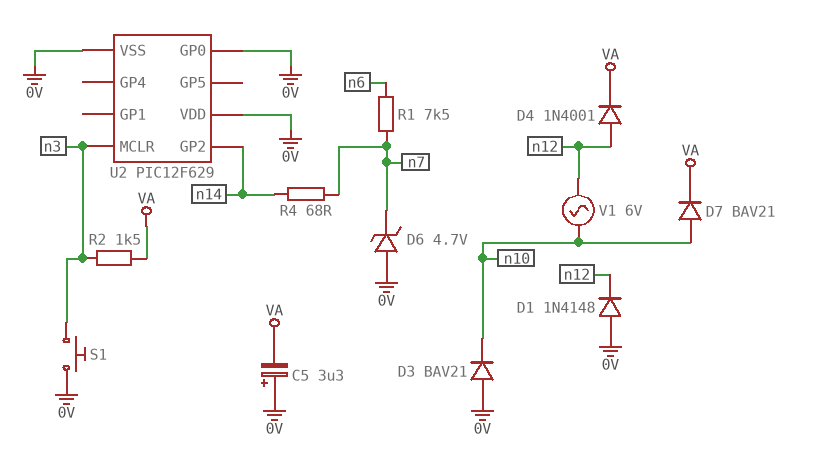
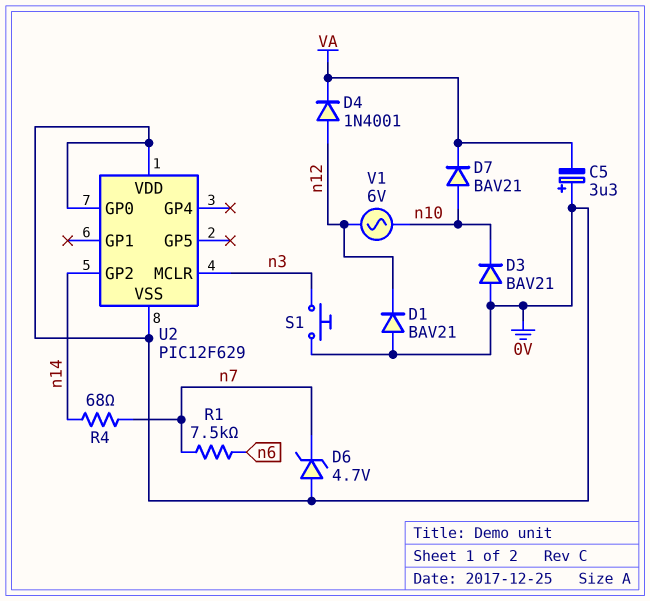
D1: diode 1N4148 (A 0V, K n12) -> diode BAV21 (A 0V, K n12)
R2: 1.5k (VA, n3) -> none

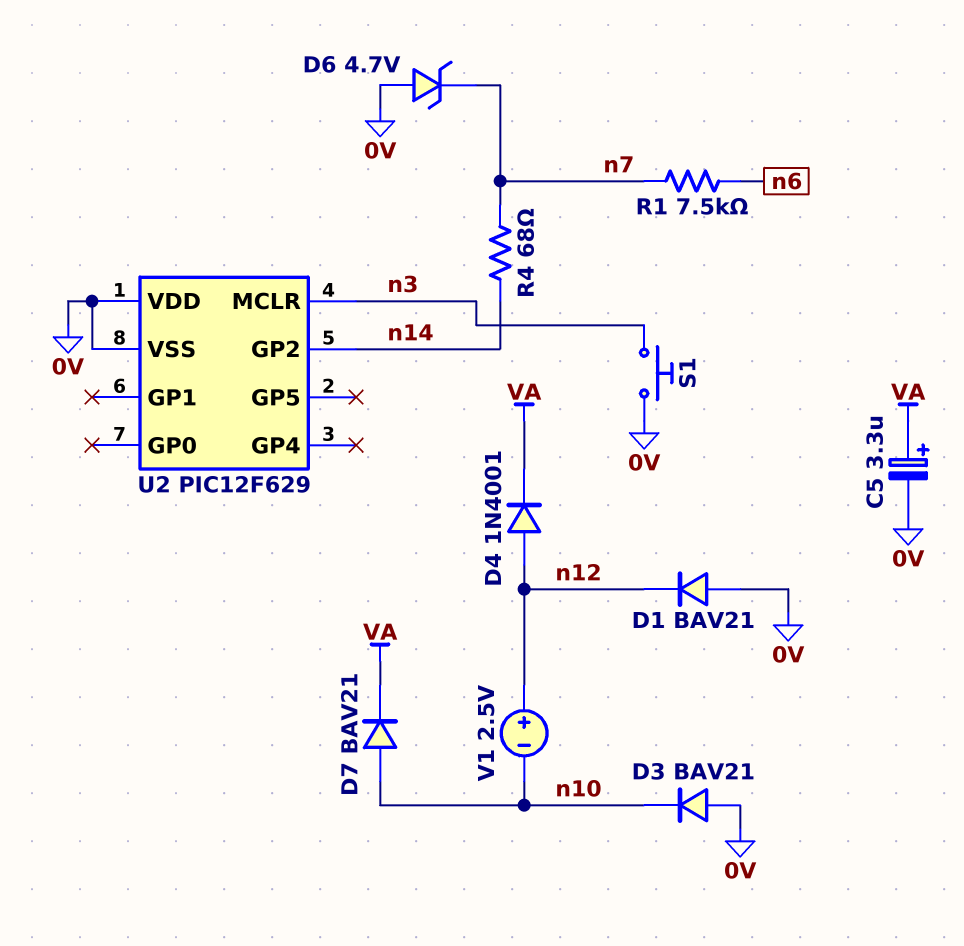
C5: 3.3uF (plus 0V, minus VA) -> 3.3uF (plus VA, minus 0V)
U2 pin GP0: 0V -> none
V1: AC 6V (n10, n12) -> 2.5V (plus n12, minus n10)

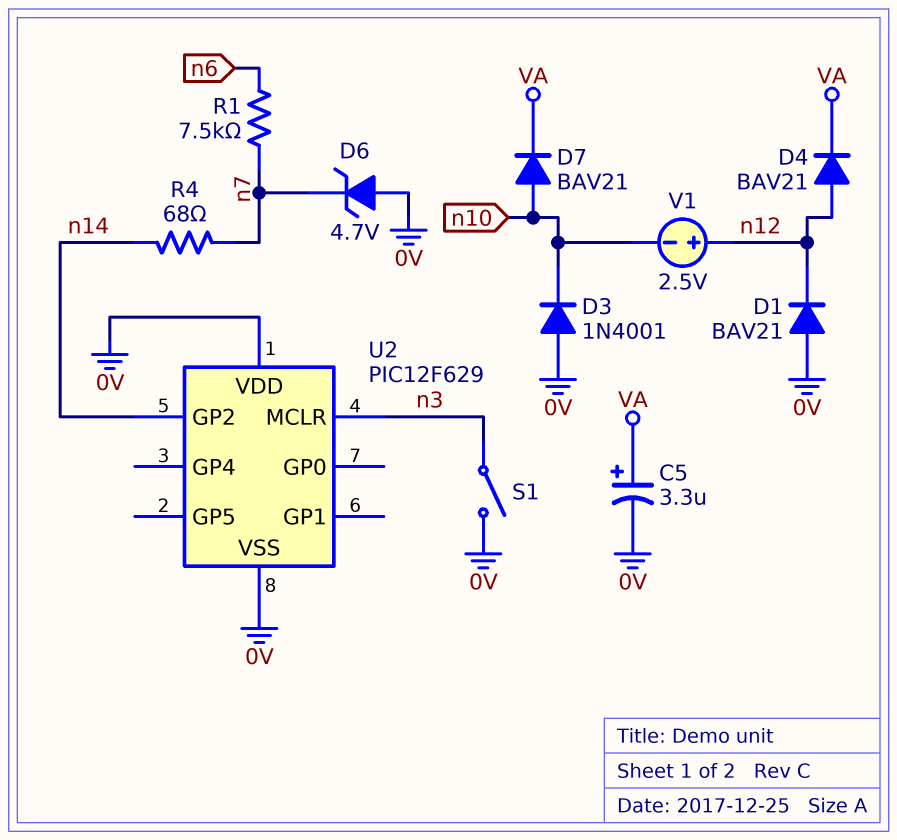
D3: diode BAV21 (A 0V, K n10) -> diode 1N4001 (A 0V, K n10)
D4: diode 1N4001 (A n12, K VA) -> diode BAV21 (A n12, K VA)
S1: button (0V, n3) -> switch (0V, n3)

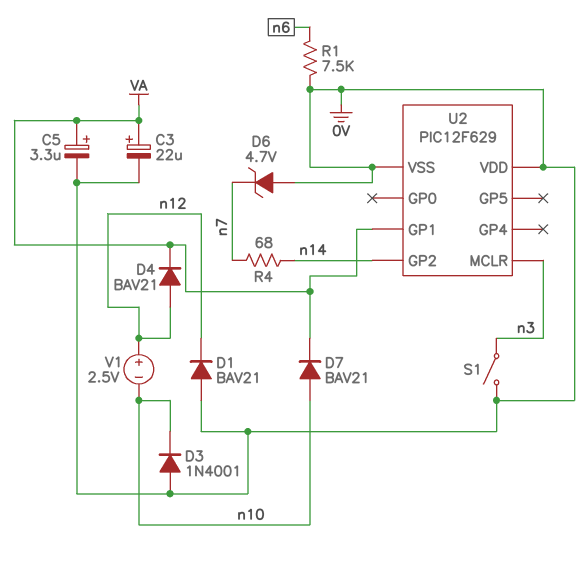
C3: none -> 22uF (plus VA, minus 0V)
R1: 7.5k (n6, n7) -> 7.5k (0V, n6)
U2 pin GP1: none -> VA

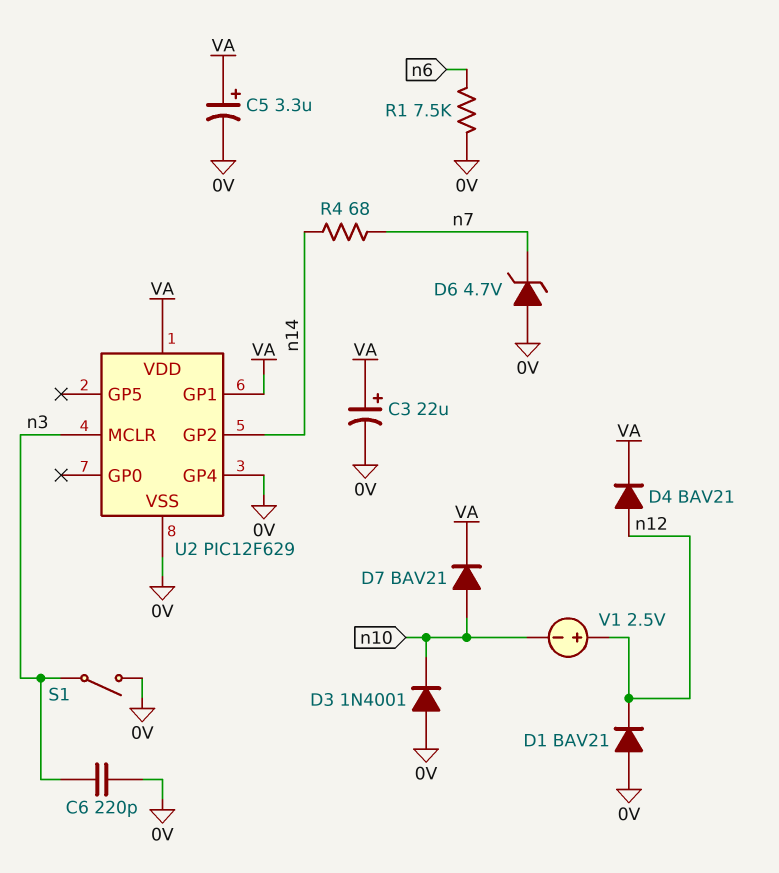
C6: none -> 220pF (0V, n3)
U2 pin GP4: none -> 0V
U2 pin VDD: 0V -> VA

